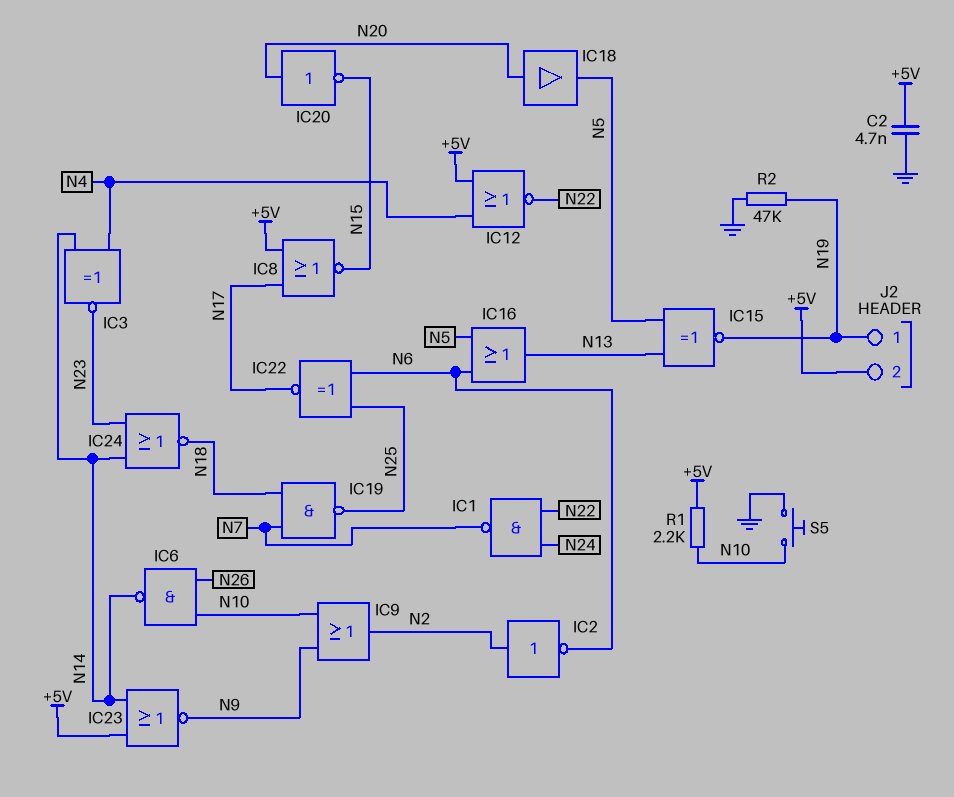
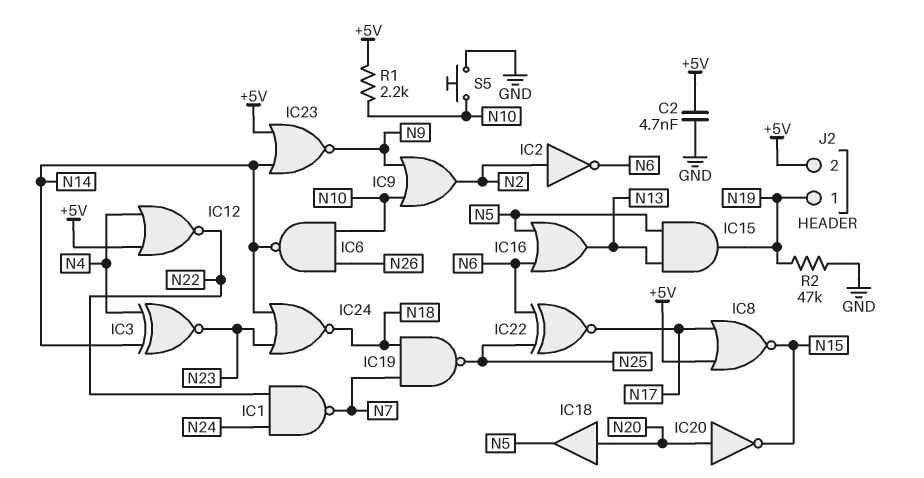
IC15: XNOR (in N5, in N13, out N19) -> AND (in N5, in N13, out N19)

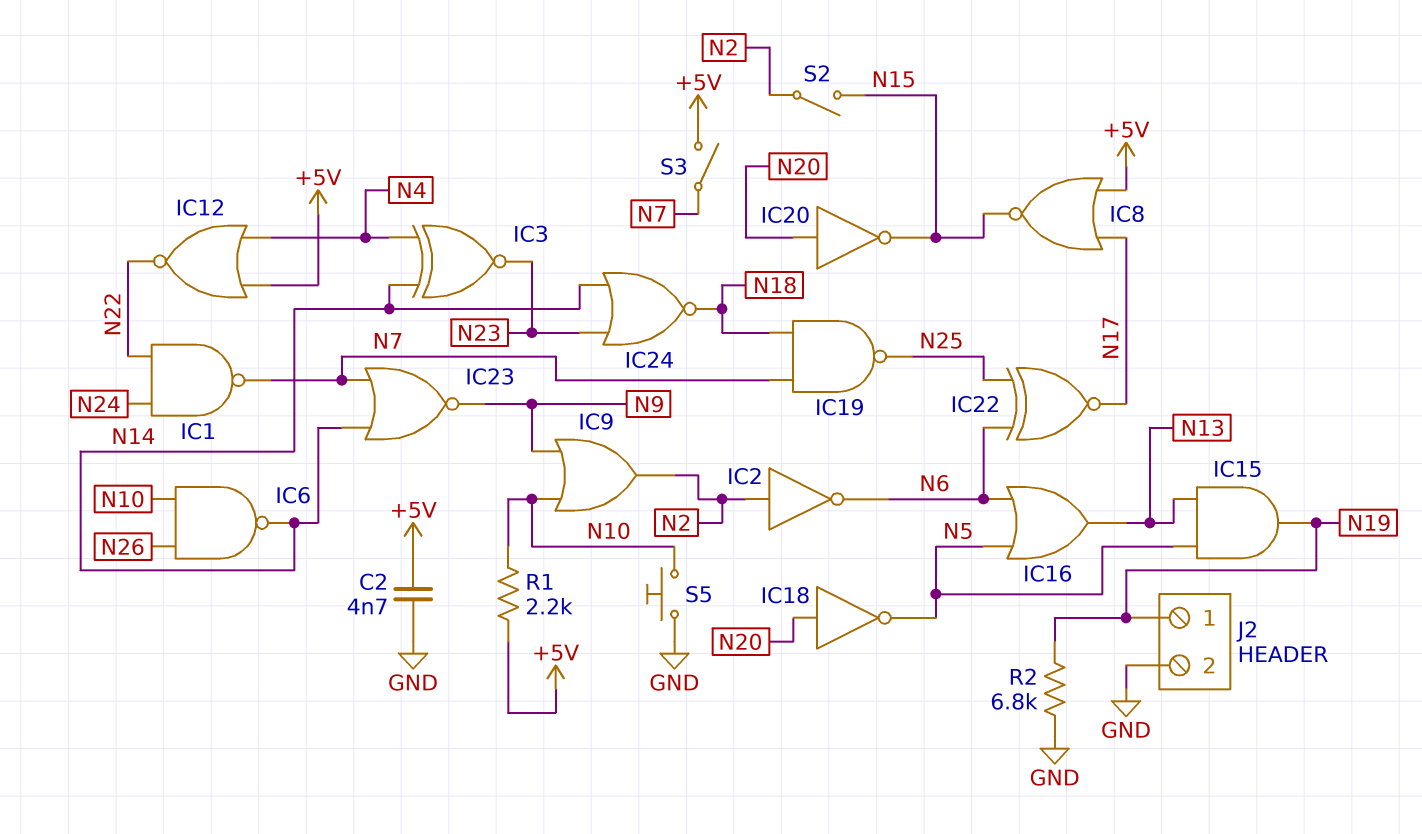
IC18: buffer (in N20, out N5) -> NOT (in N20, out N5)
IC23: NOR (in +5V, in N14, out N9) -> NOR (in N7, in N14, out N9)
J2 pin 2: +5V -> GND
R2: 47k (GND, N19) -> 6.8k (GND, N19)
S2: none -> switch (N2, N15)
S3: none -> switch (+5V, N7)

